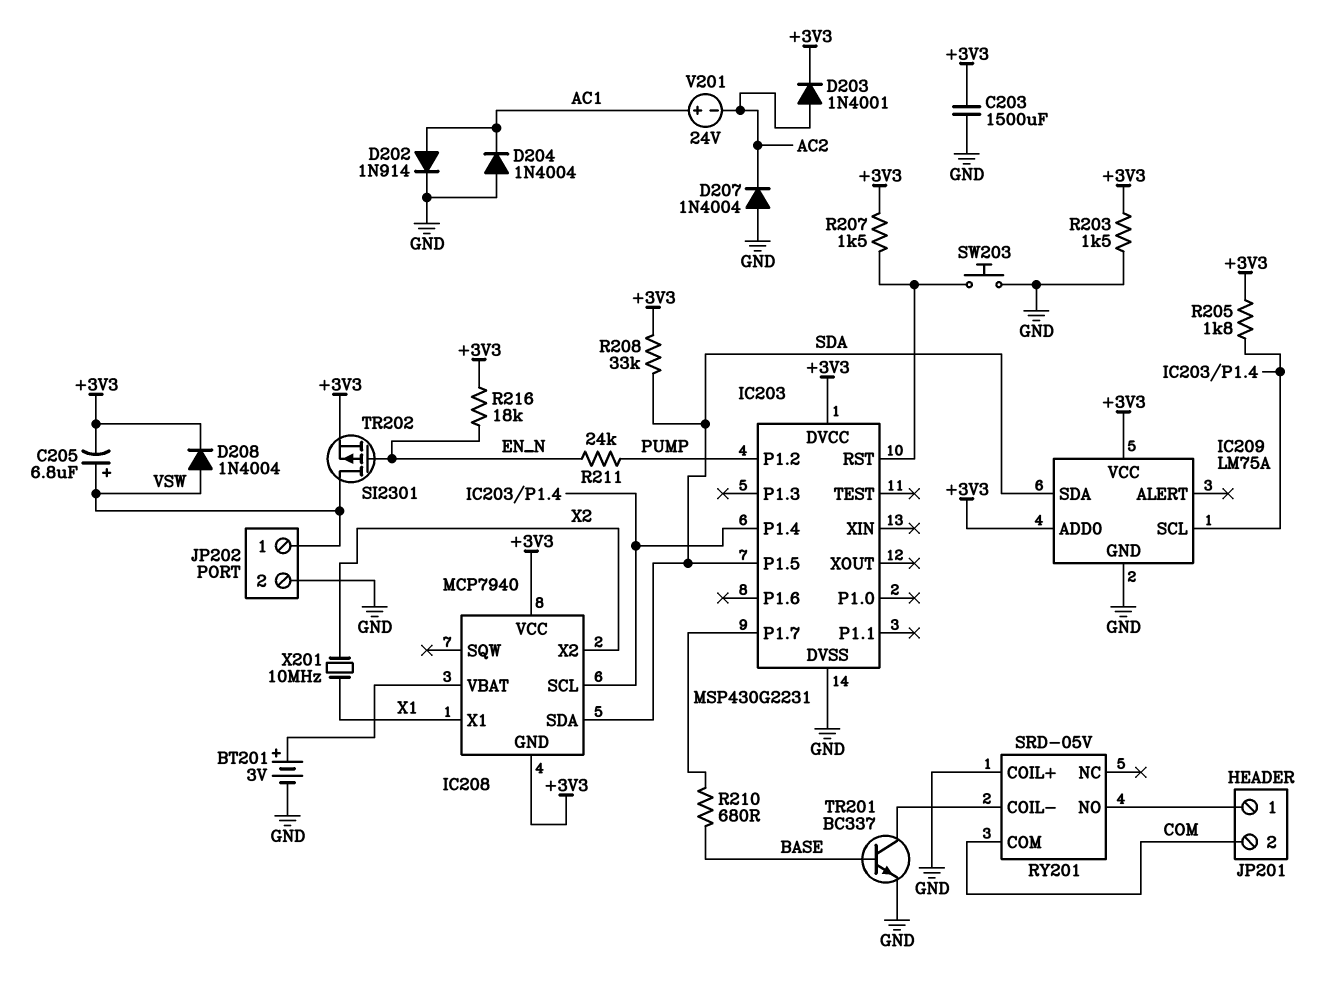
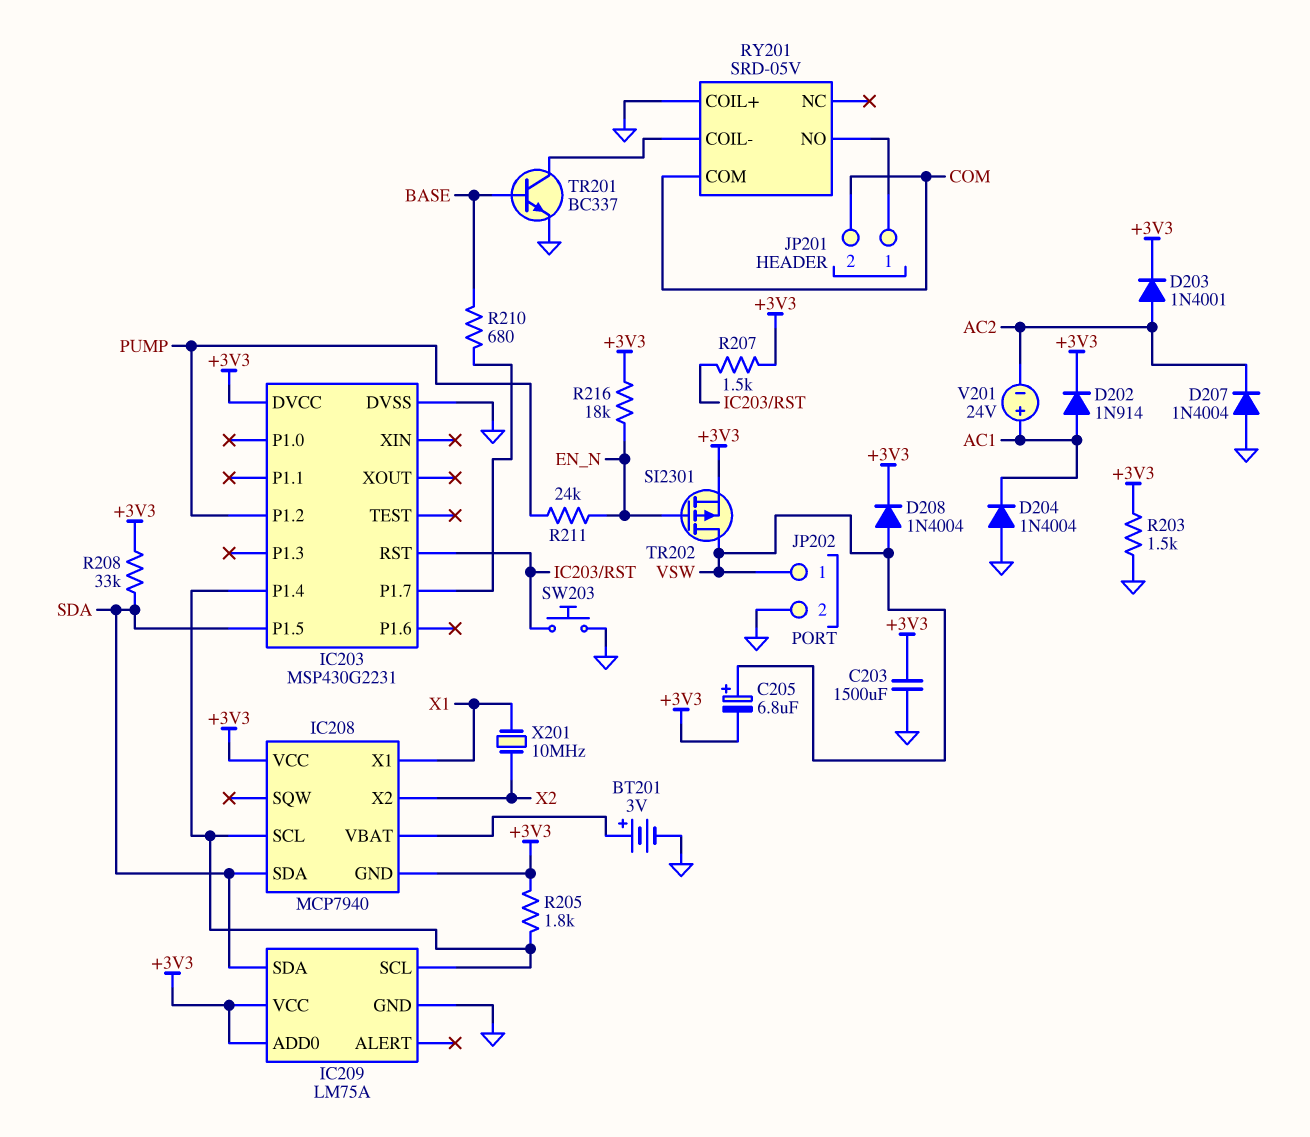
D202: diode 1N914 (A AC1, K GND) -> diode 1N914 (A AC1, K +3V3)

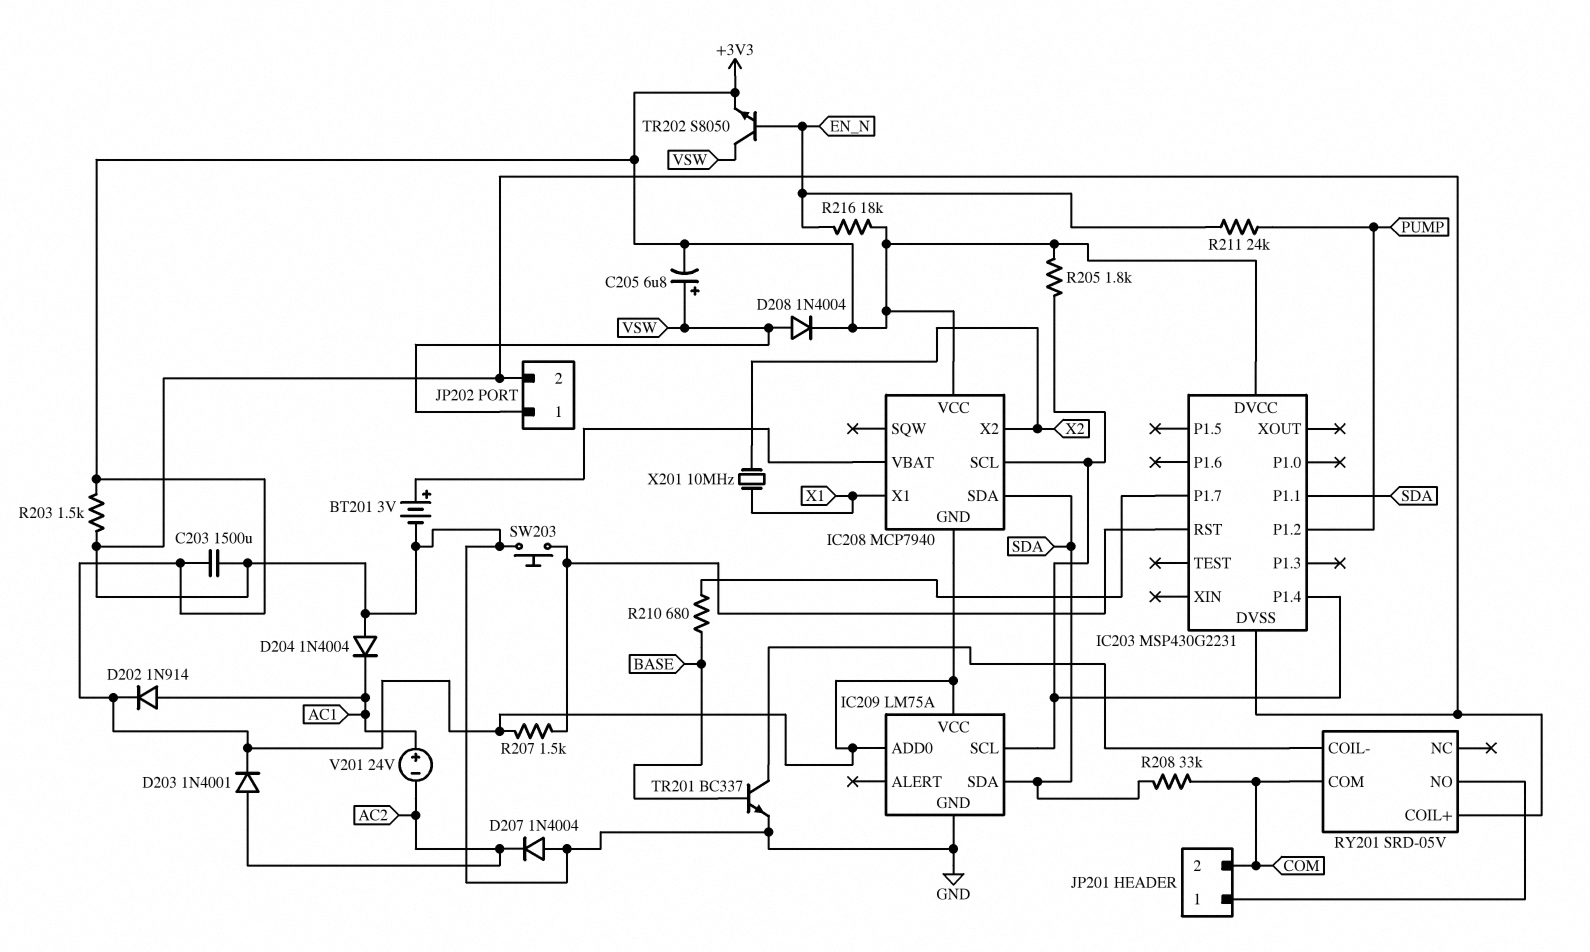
IC203 pin P1.1: none -> SDA
IC203 pin P1.5: SDA -> none
R208: 33k (+3V3, SDA) -> 33k (COM, SDA)
TR202: PMOS SI2301 (G EN_N, D VSW, S +3V3) -> NPN S8050 (B EN_N, C VSW, E +3V3)

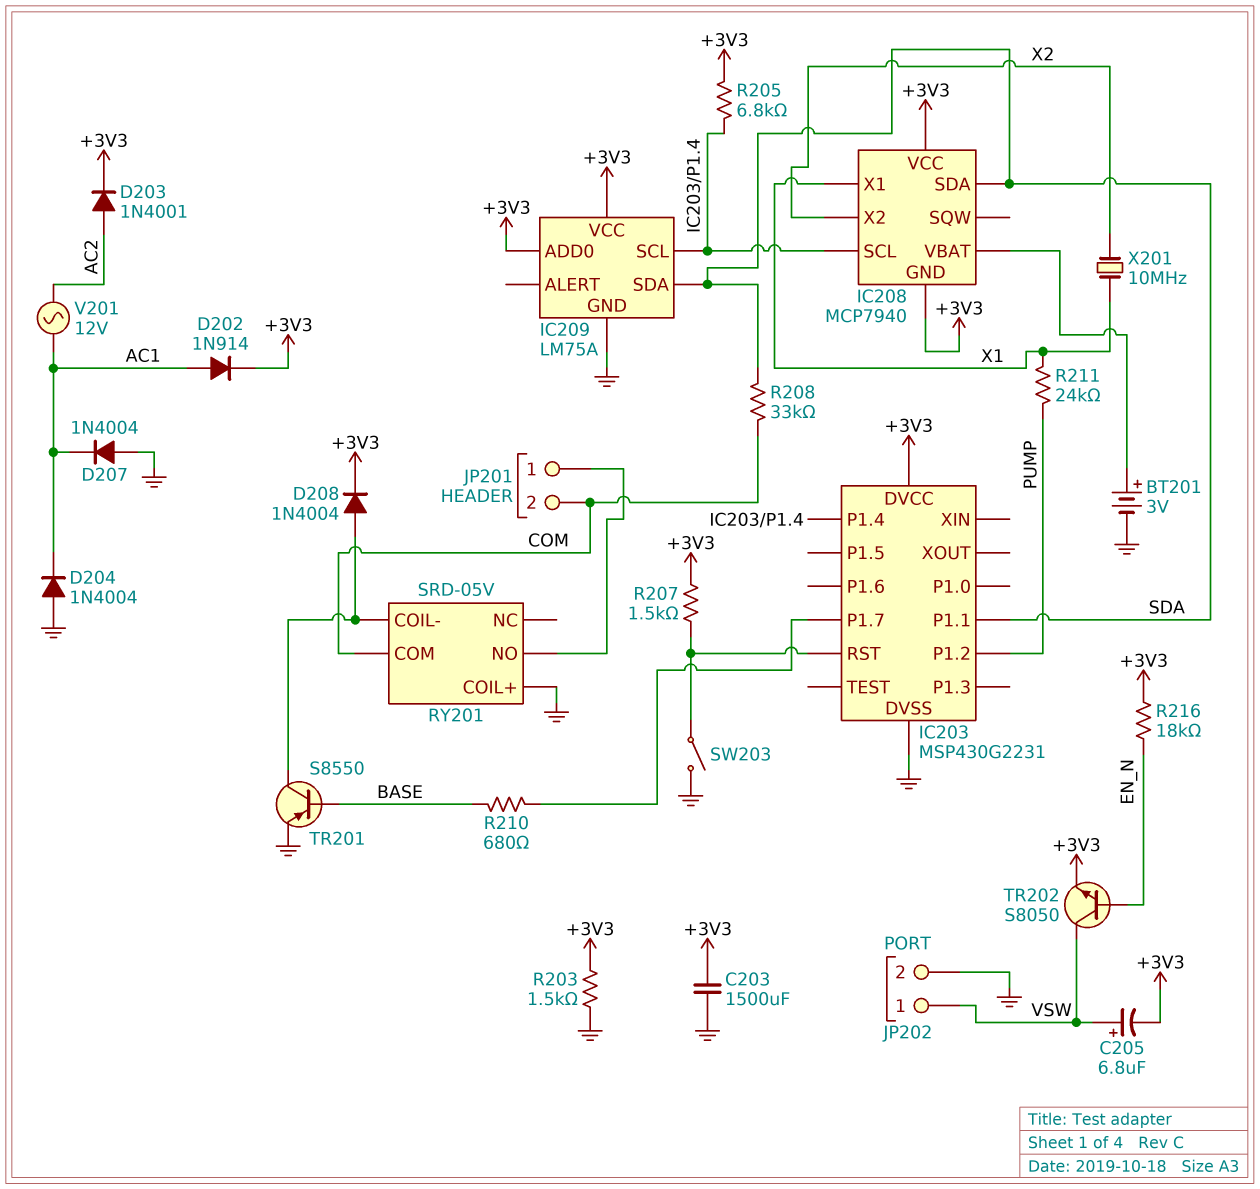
D207: diode 1N4004 (A GND, K AC2) -> diode 1N4004 (A GND, K AC1)
D208: diode 1N4004 (A VSW, K +3V3) -> diode 1N4004 (A RY201/COIL-, K +3V3)
R205: 1.8k (+3V3, IC203/P1.4) -> 6.8k (+3V3, IC203/P1.4)
R211: 24k (EN_N, PUMP) -> 24k (PUMP, X1)
SW203: button (GND, IC203/RST) -> switch (GND, IC203/RST)
TR201: NPN BC337 (B BASE, C RY201/COIL-, E GND) -> PNP S8550 (B BASE, C RY201/COIL-, E GND)
V201: 24V (plus AC1, minus AC2) -> AC 12V (AC1, AC2)

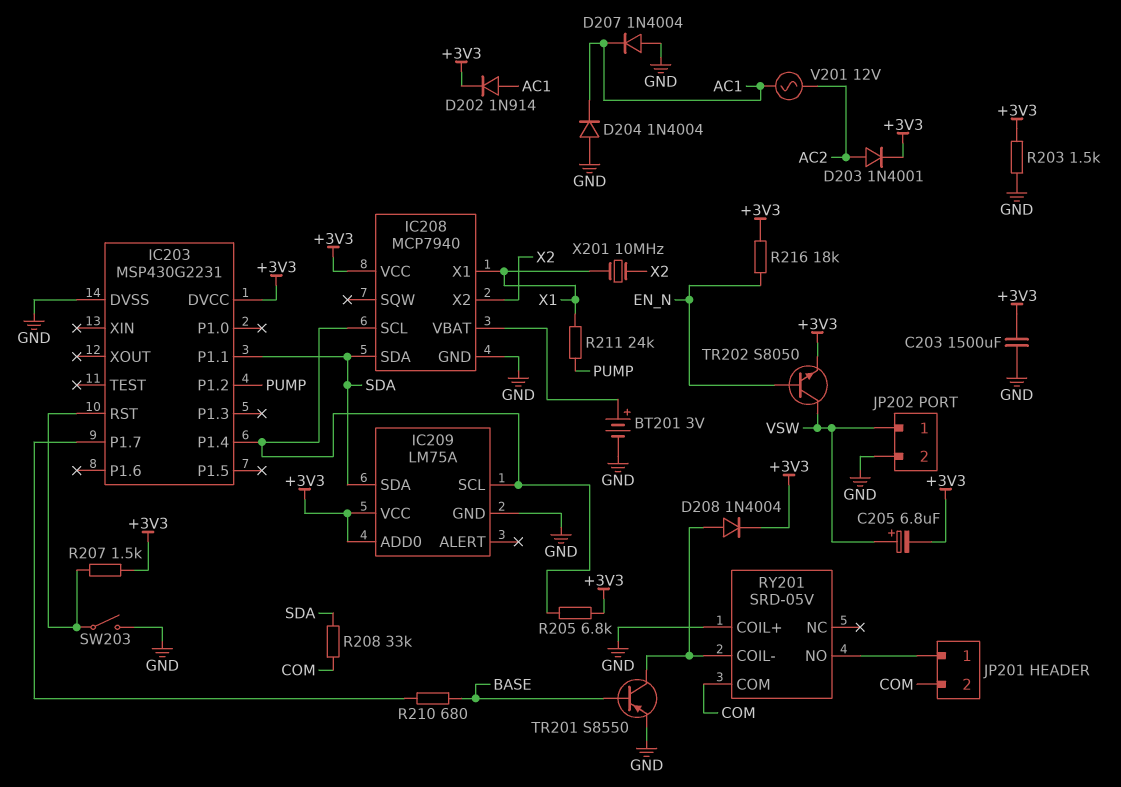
IC208 pin GND: +3V3 -> GND

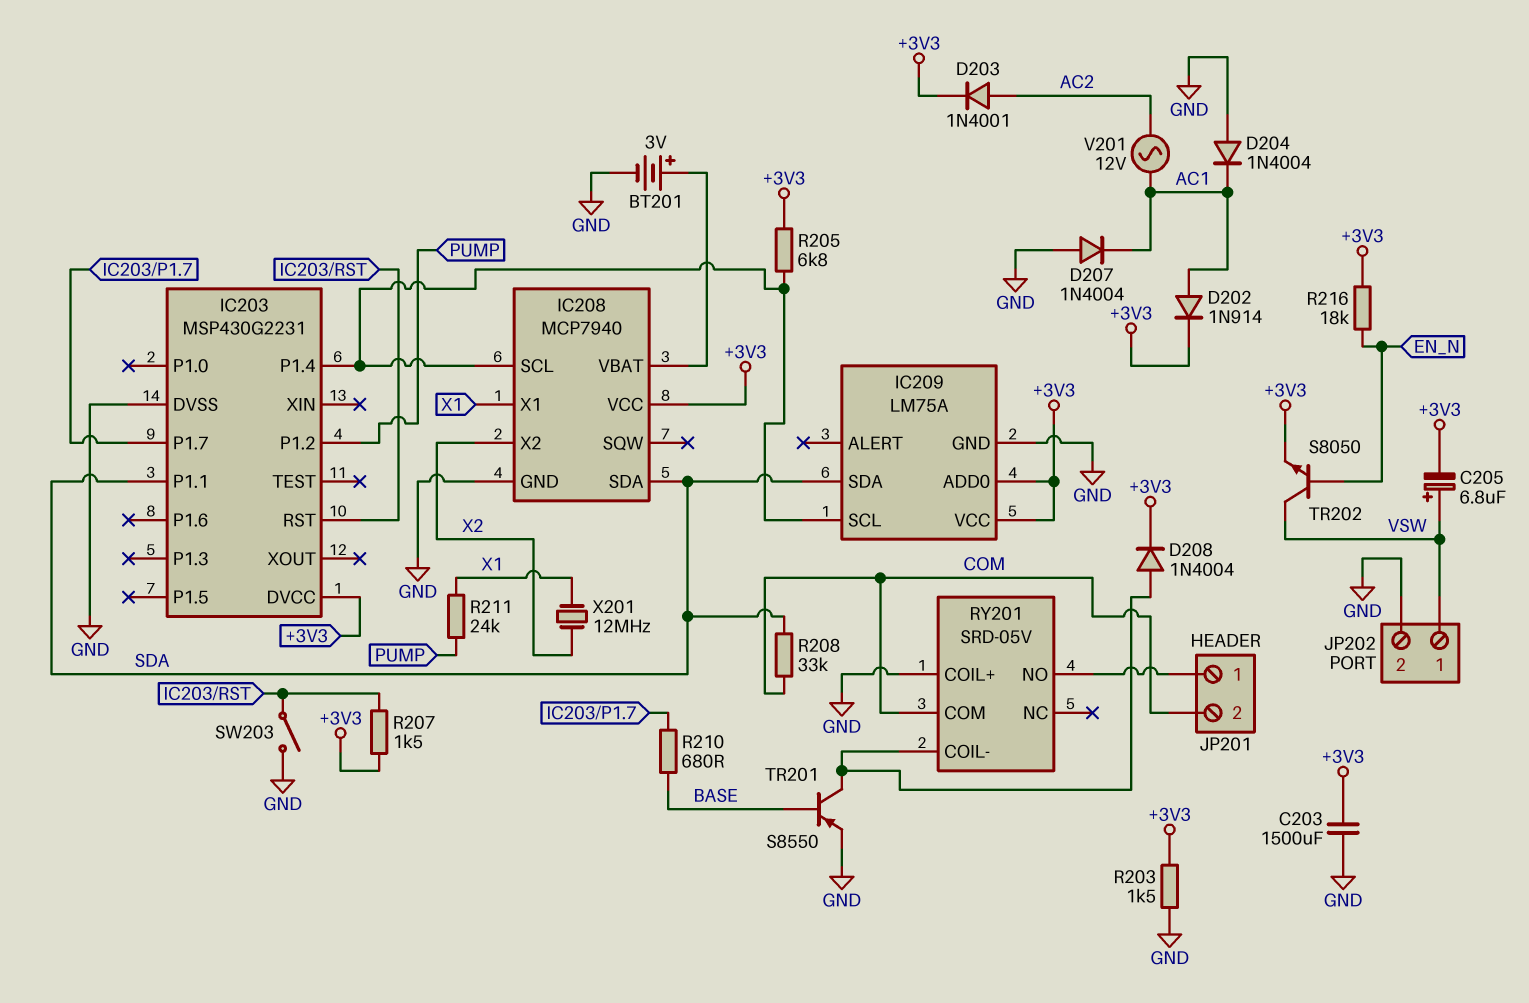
X201: 10MHz (X1, X2) -> 12MHz (X1, X2)

